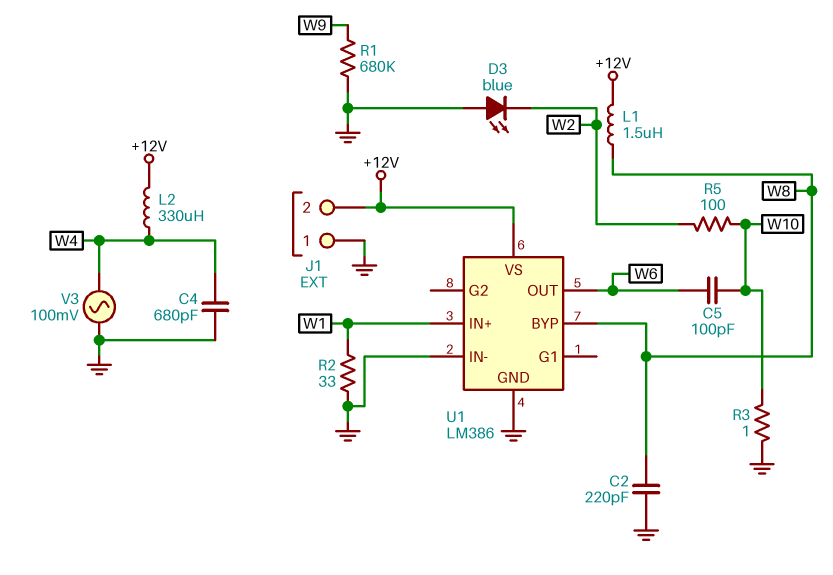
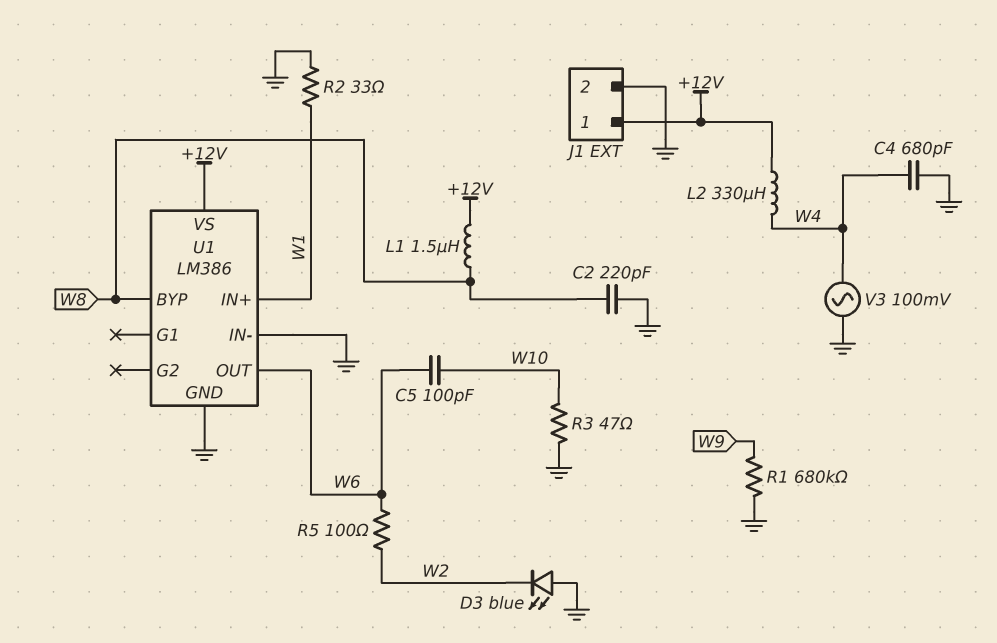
J1 pin 1: GND -> +12V
J1 pin 2: +12V -> GND
R3: 1 (GND, W10) -> 47 (GND, W10)
R5: 100 (W2, W10) -> 100 (W2, W6)

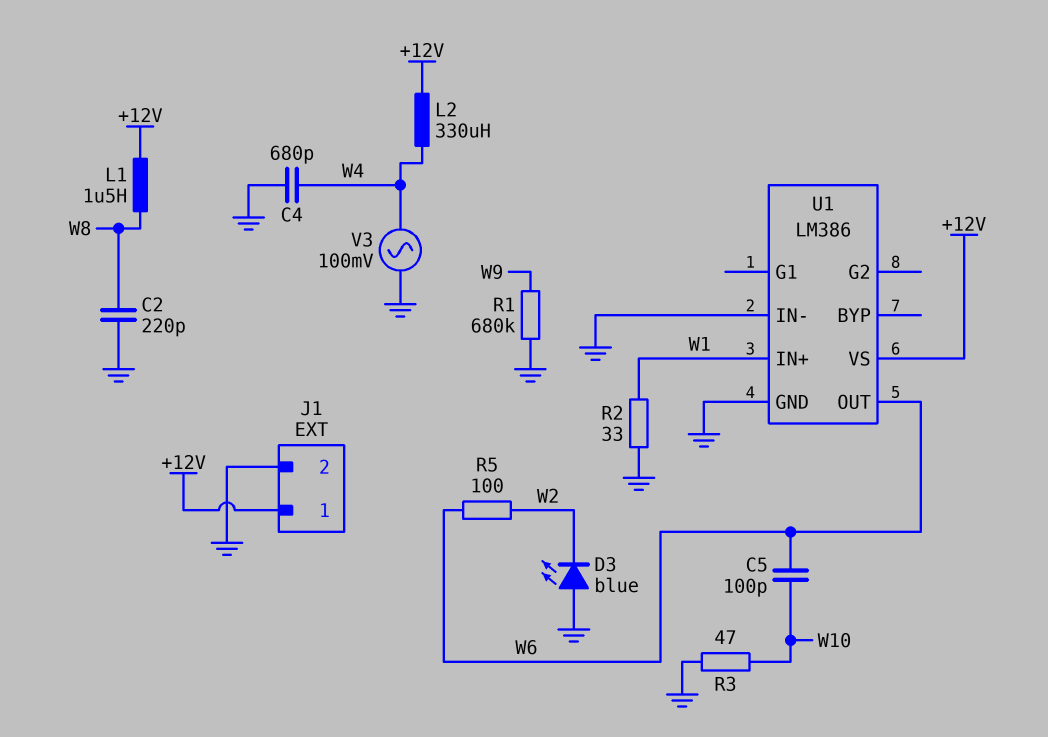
U1 pin BYP: W8 -> none

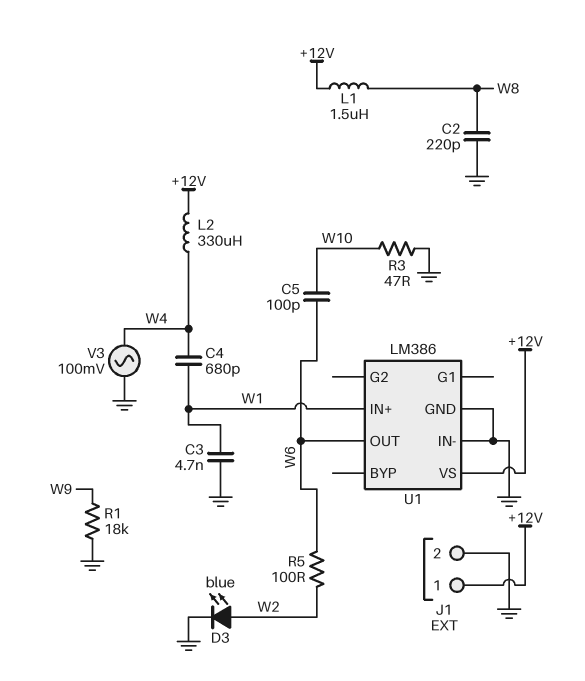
C3: none -> 4.7nF (GND, W1)
C4: 680pF (GND, W4) -> 680pF (W1, W4)
D3: LED blue (A GND, K W2) -> LED blue (A W2, K GND)
R1: 680k (GND, W9) -> 18k (GND, W9)
R2: 33 (GND, W1) -> none

